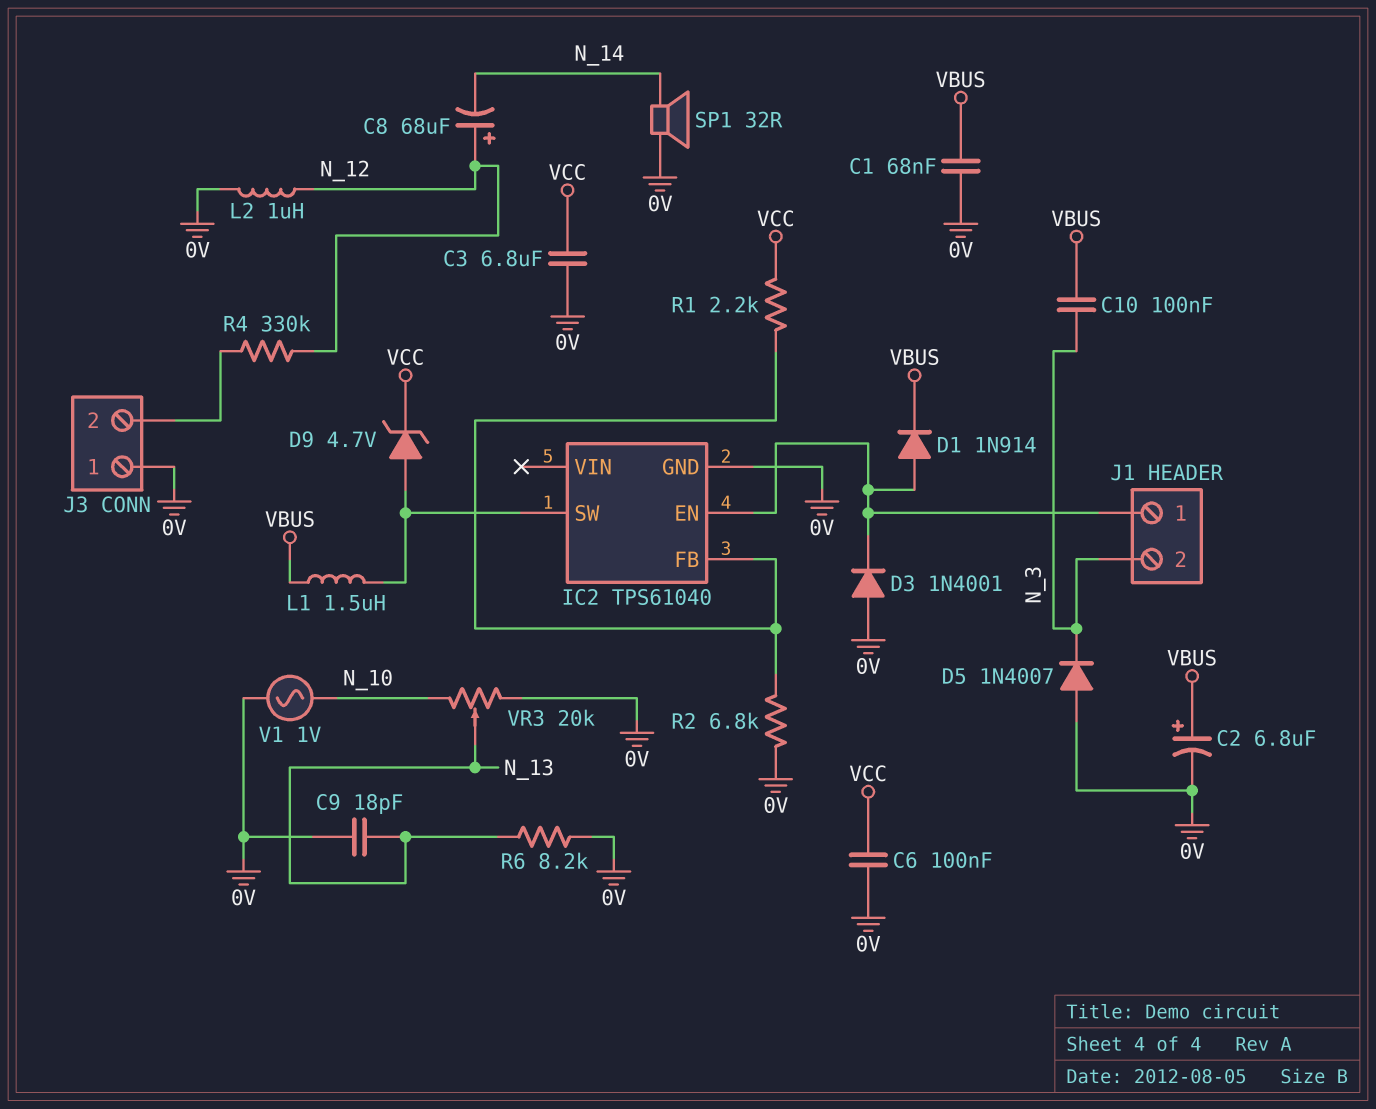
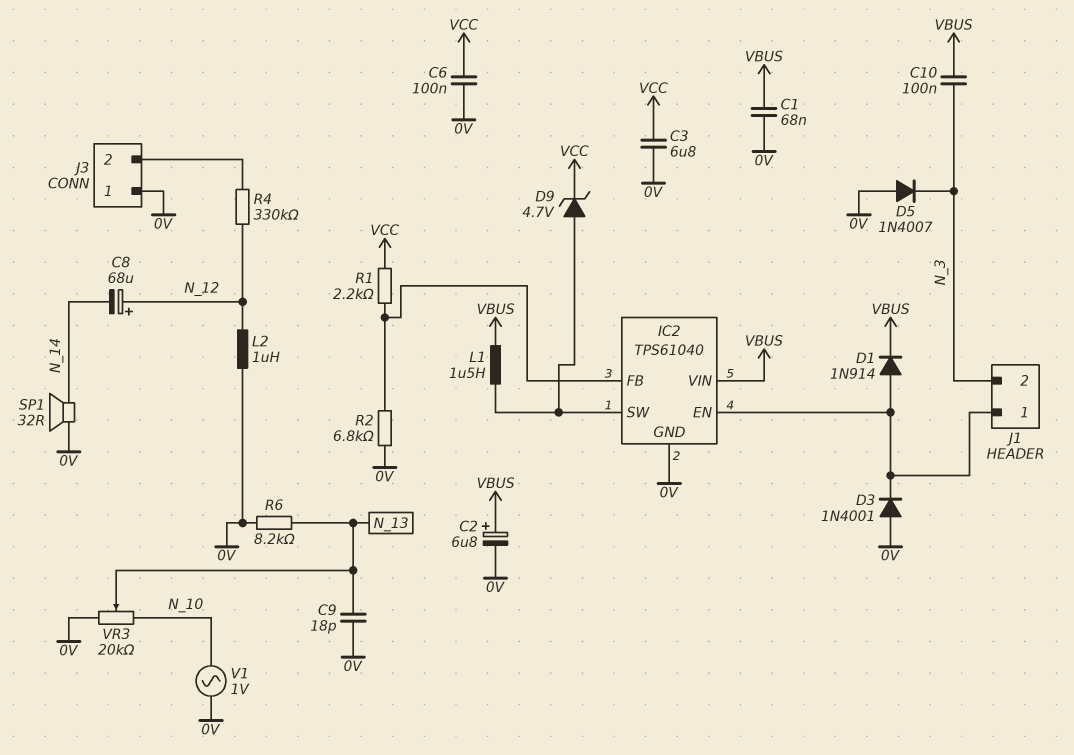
IC2 pin VIN: none -> VBUS

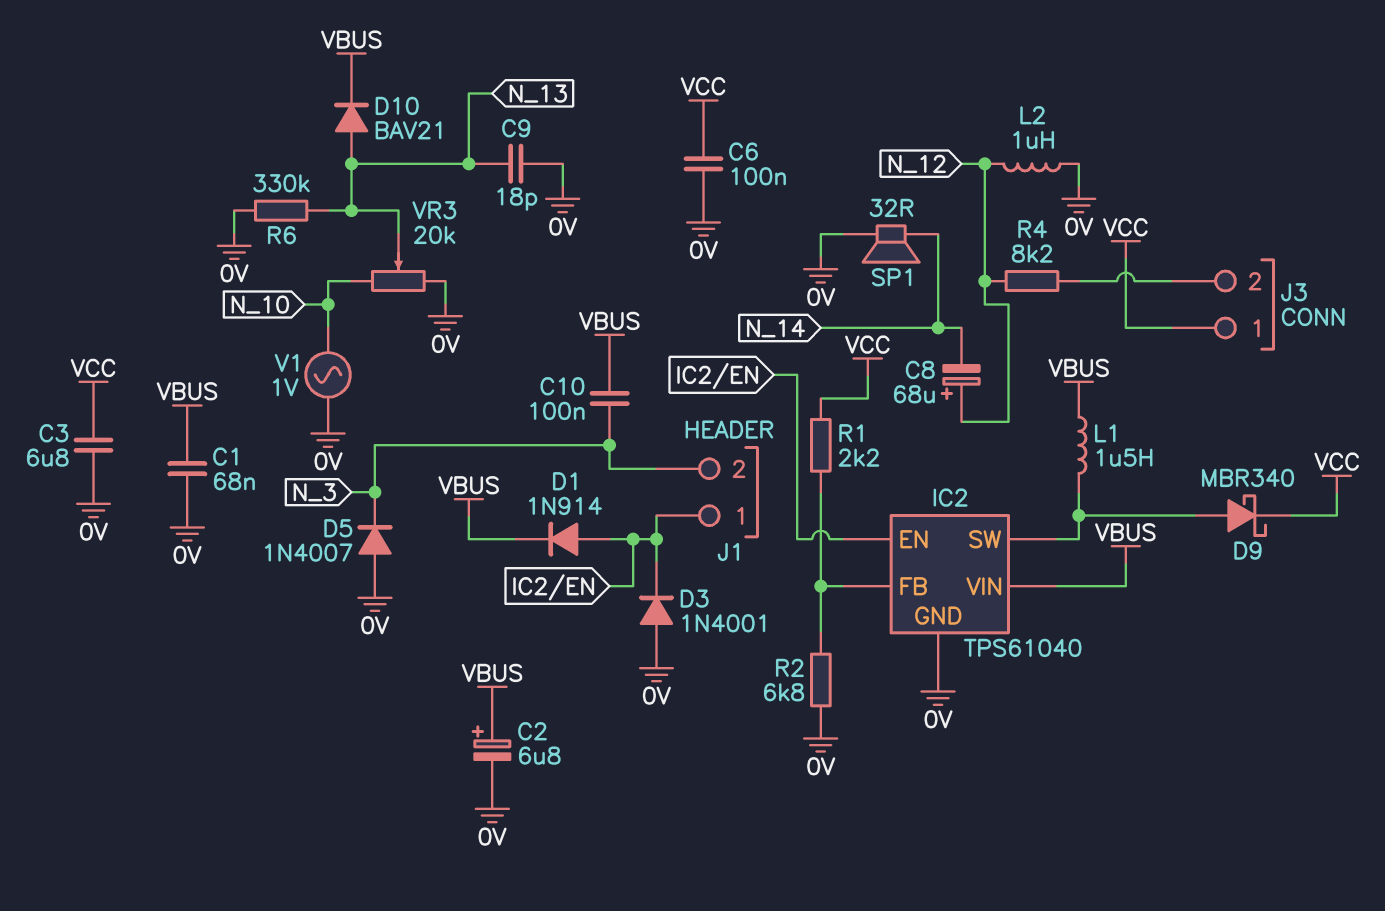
D9: zener 4.7V (A IC2/SW, K VCC) -> schottky MBR340 (A IC2/SW, K VCC)
D10: none -> diode BAV21 (A N_13, K VBUS)
J3 pin 1: 0V -> VCC
R4: 330k (J3/2, N_12) -> 8.2k (J3/2, N_12)
R6: 8.2k (0V, N_13) -> 330k (0V, N_13)

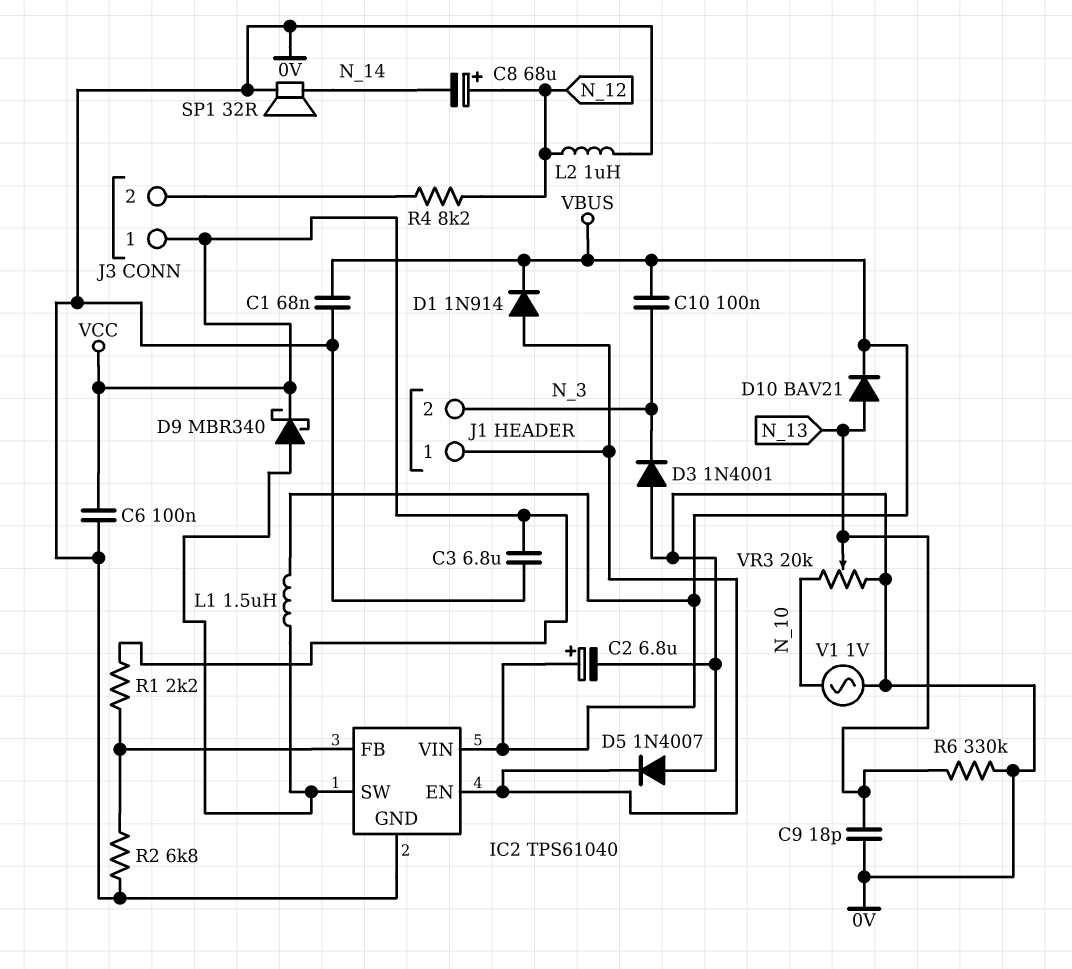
D3: diode 1N4001 (A 0V, K IC2/EN) -> diode 1N4001 (A 0V, K N_3)
D5: diode 1N4007 (A 0V, K N_3) -> diode 1N4007 (A 0V, K IC2/EN)

